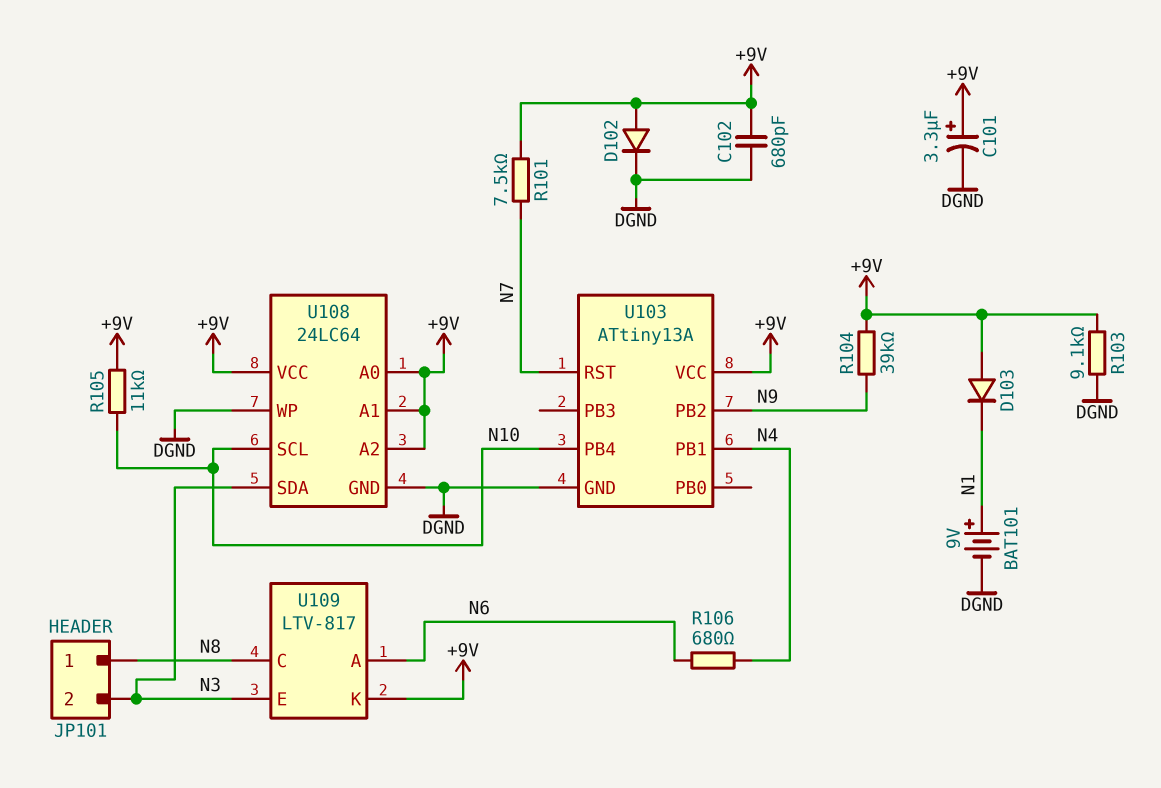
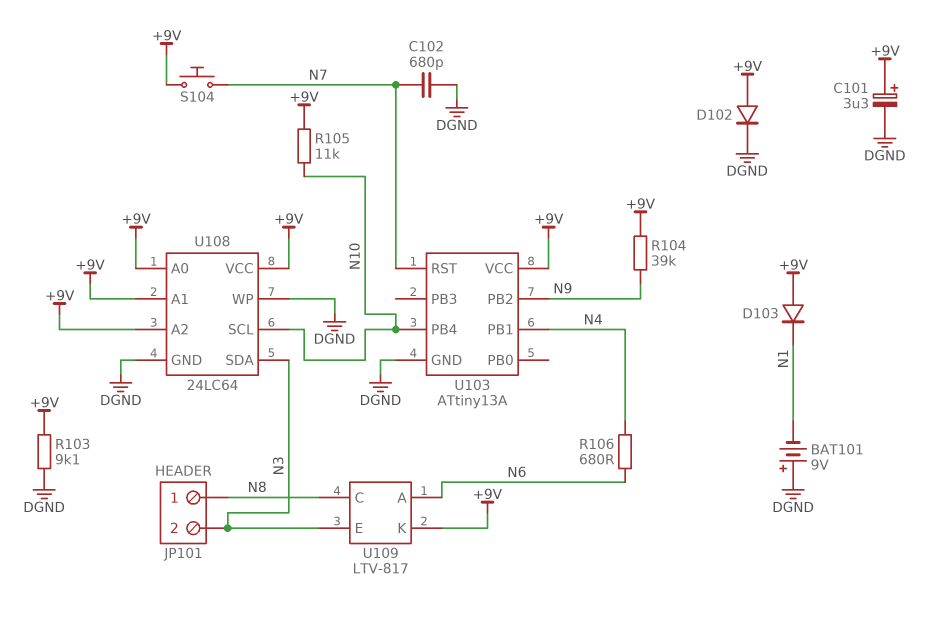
BAT101: 9V (plus N1, minus DGND) -> 9V (plus DGND, minus N1)
C102: 680pF (+9V, DGND) -> 680pF (DGND, N7)
R101: 7.5k (+9V, N7) -> none
S104: none -> button (+9V, N7)

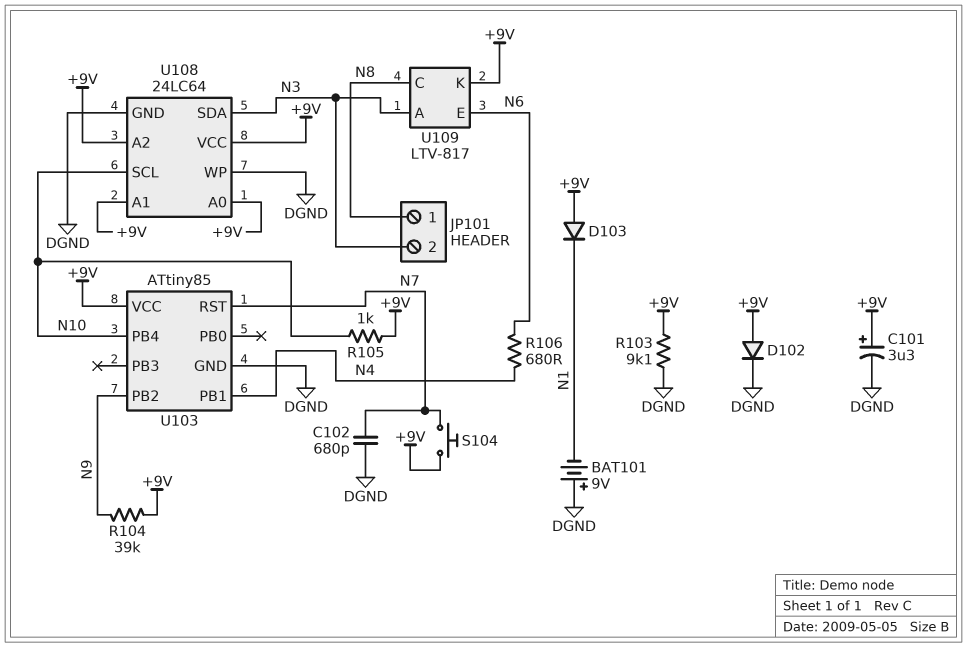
R105: 11k (+9V, N10) -> 1k (+9V, N10)
U103: ATtiny13A -> ATtiny85
U109 pin A: N6 -> N3
U109 pin E: N3 -> N6

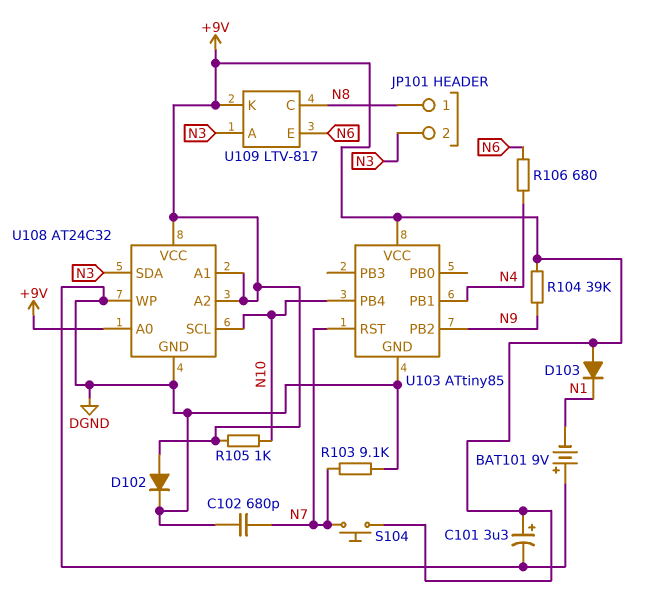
R103: 9.1k (+9V, DGND) -> 9.1k (DGND, N7)
U108: 24LC64 -> AT24C32

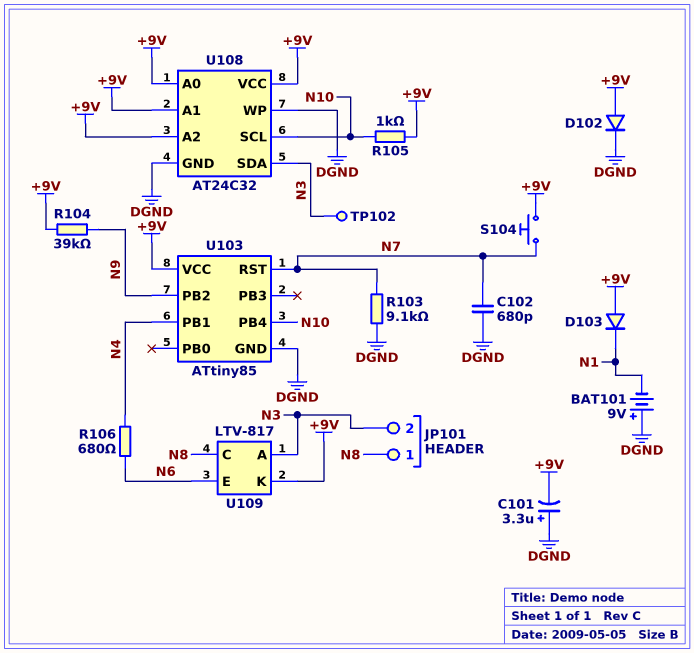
C101: 3.3uF (plus +9V, minus DGND) -> 3.3uF (plus DGND, minus +9V)
TP102: none -> test point (N3)

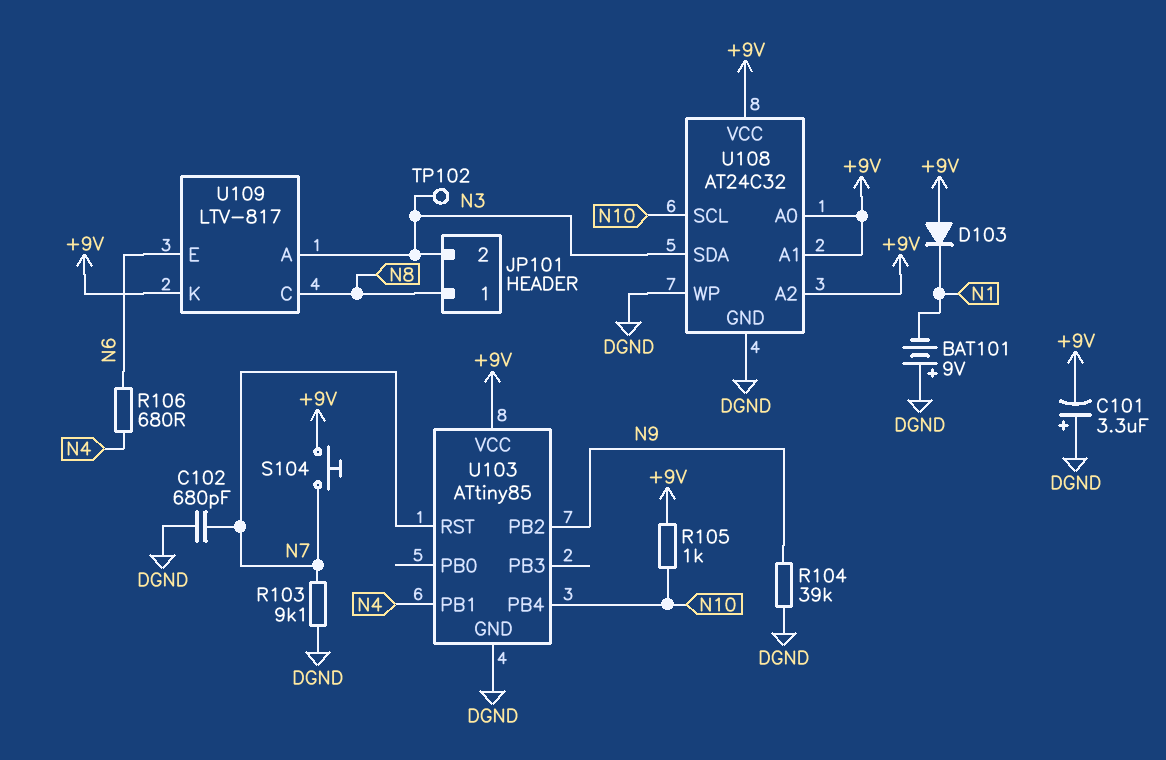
D102: diode (A +9V, K DGND) -> none
R104: 39k (+9V, N9) -> 39k (DGND, N9)

